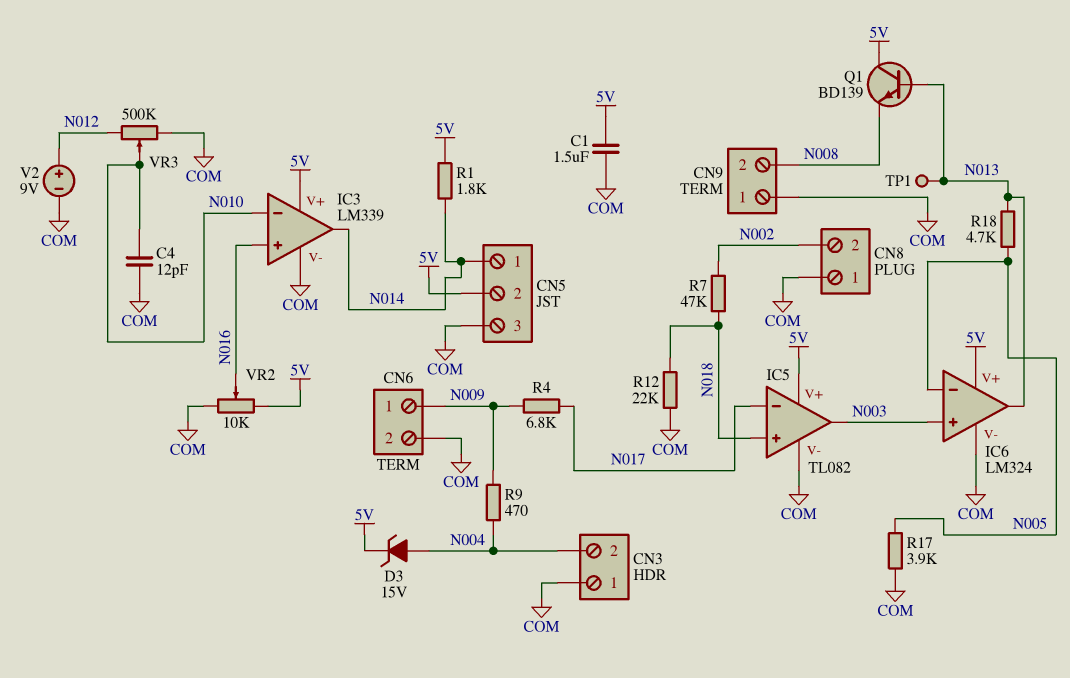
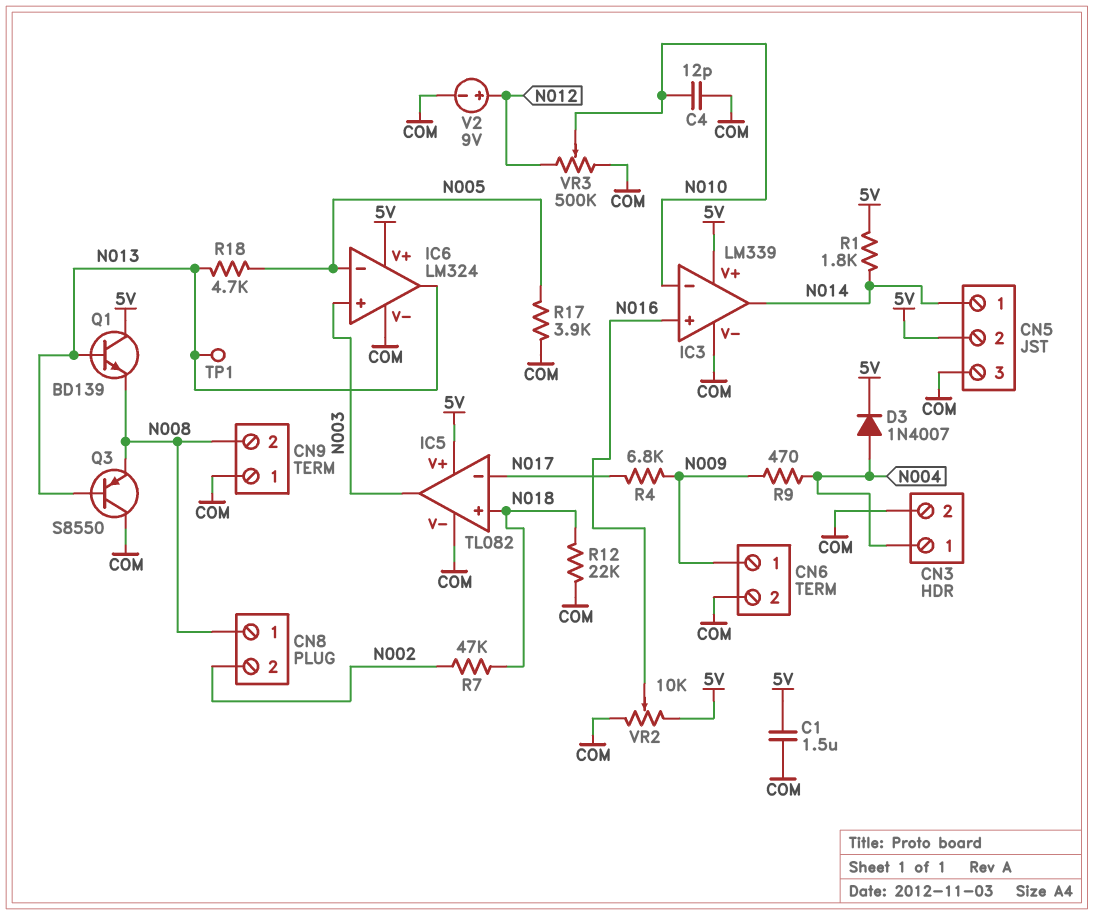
CN3 pin 1: COM -> N004
CN3 pin 2: N004 -> COM
CN8 pin 1: COM -> N008
D3: zener 15V (A N004, K 5V) -> diode 1N4007 (A N004, K 5V)
Q3: none -> PNP S8550 (B N013, C COM, E N008)

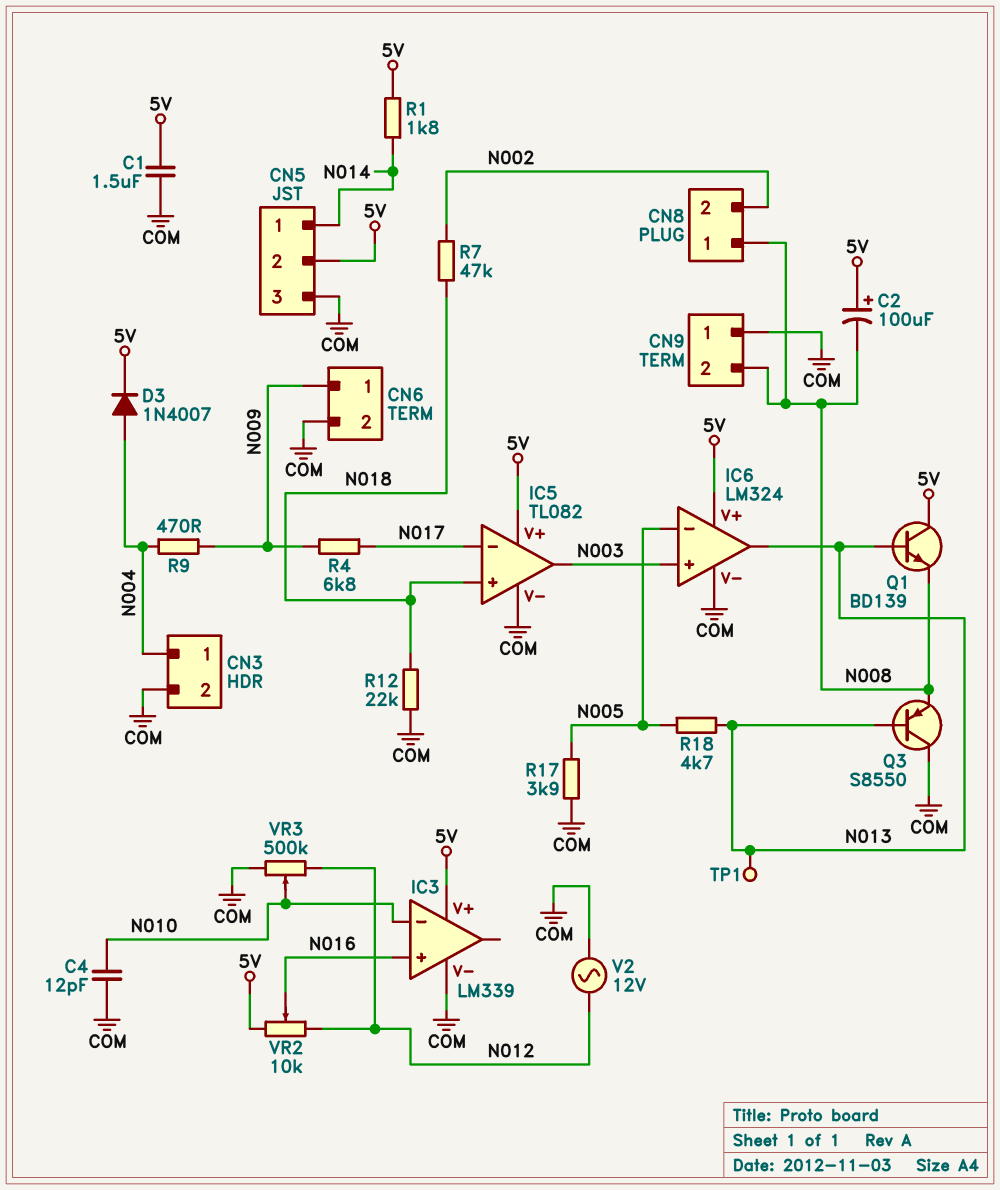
C2: none -> 100uF (plus 5V, minus N008)
IC3 pin out: N014 -> none
V2: 9V (plus N012, minus COM) -> AC 12V (COM, N012)
VR2: 10k (5V, COM, wiper N016) -> 10k (5V, N012, wiper N016)

